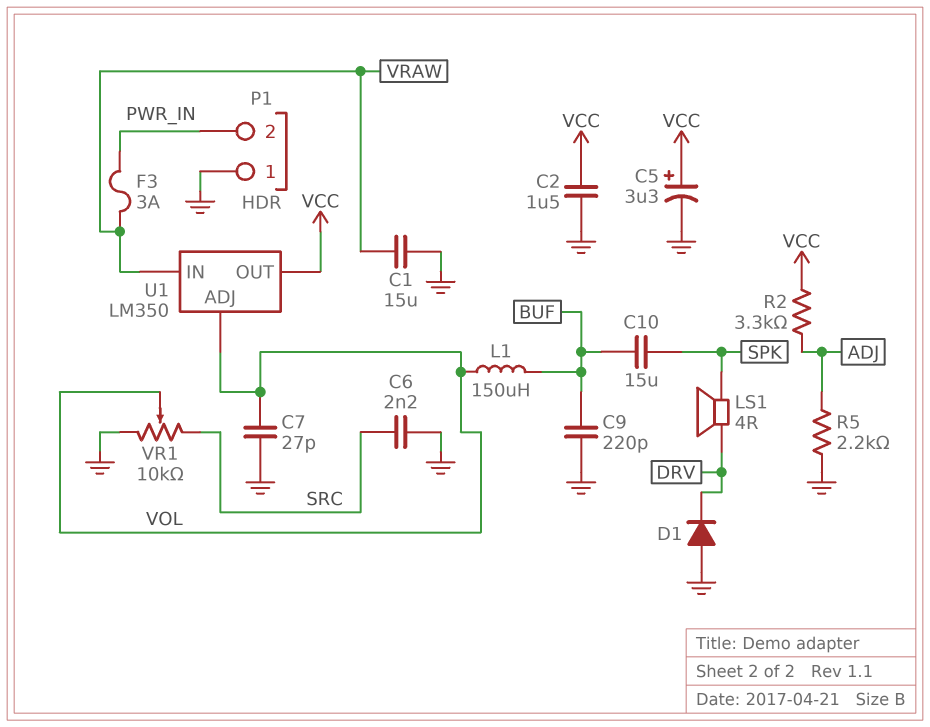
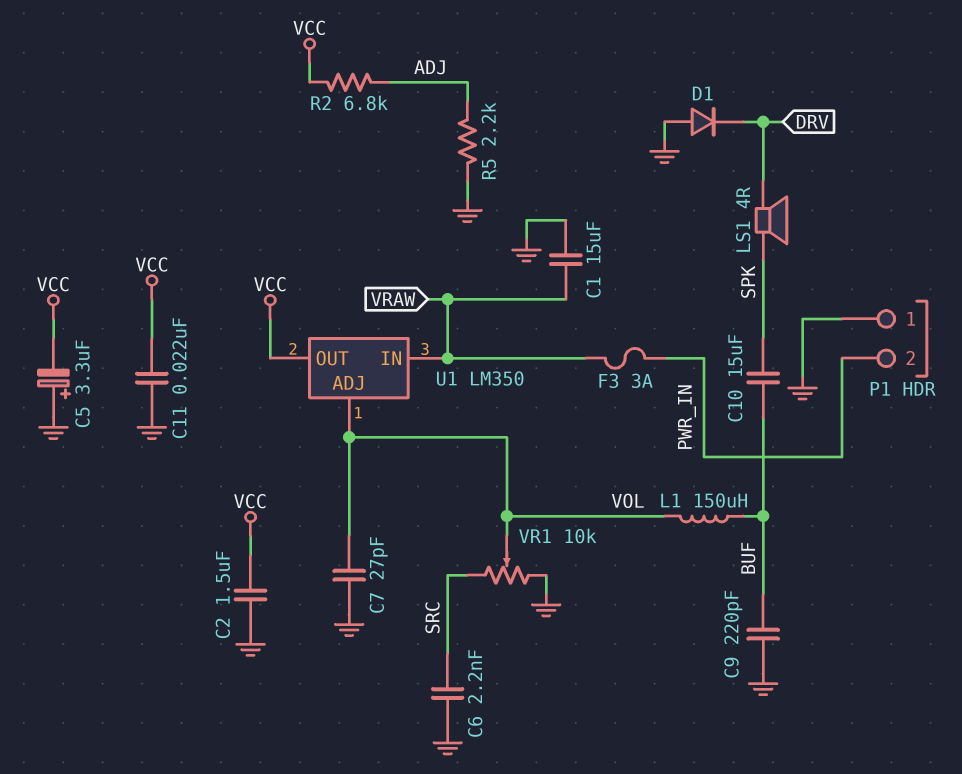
C5: 3.3uF (plus VCC, minus GND) -> 3.3uF (plus GND, minus VCC)
C11: none -> 22nF (GND, VCC)
R2: 3.3k (ADJ, VCC) -> 6.8k (ADJ, VCC)

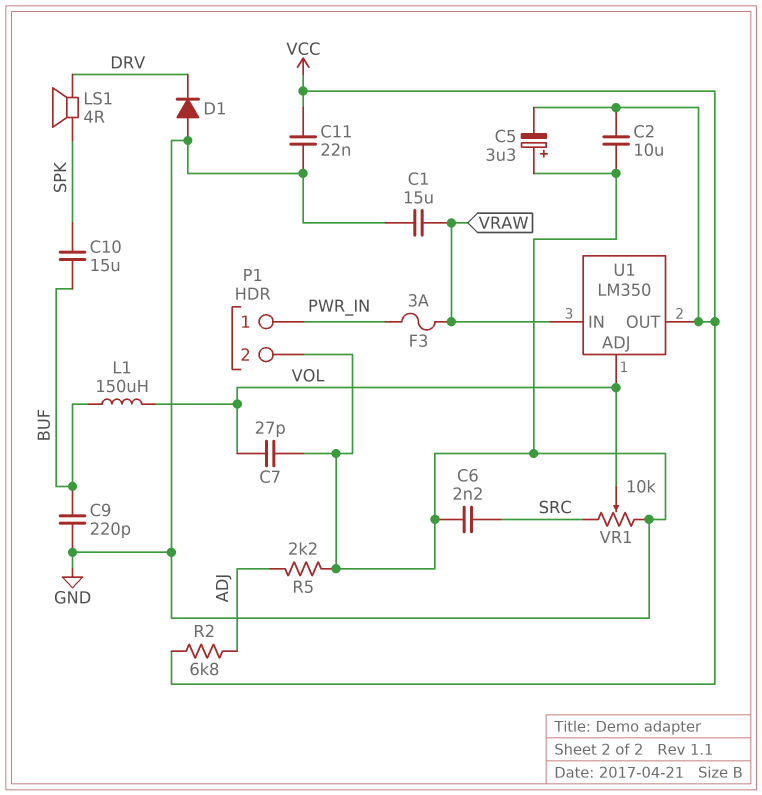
C2: 1.5uF (GND, VCC) -> 10uF (GND, VCC)
P1 pin 1: GND -> PWR_IN
P1 pin 2: PWR_IN -> GND

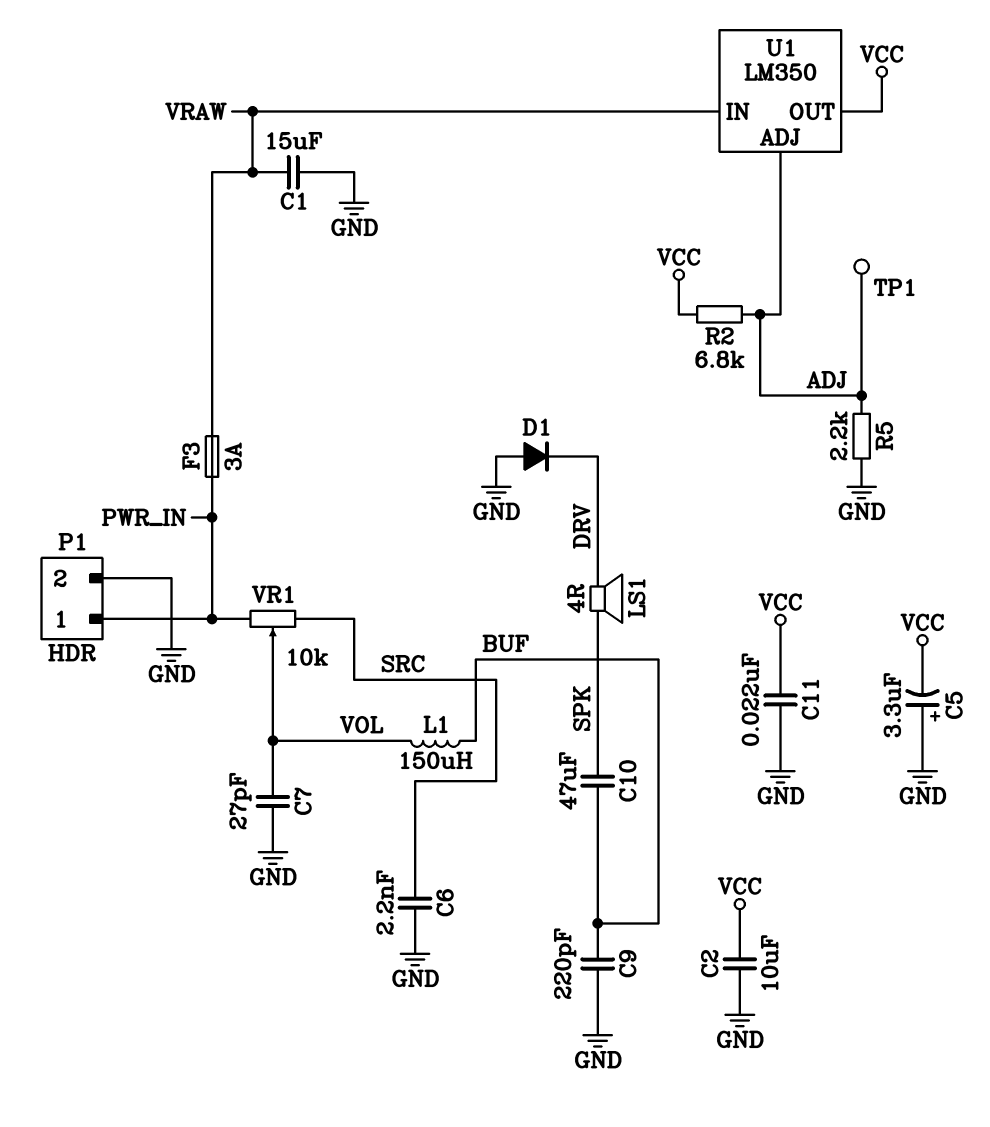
C10: 15uF (BUF, SPK) -> 47uF (BUF, SPK)
TP1: none -> test point (ADJ)
U1 pin ADJ: VOL -> ADJ
VR1: 10k (GND, SRC, wiper VOL) -> 10k (PWR_IN, SRC, wiper VOL)

